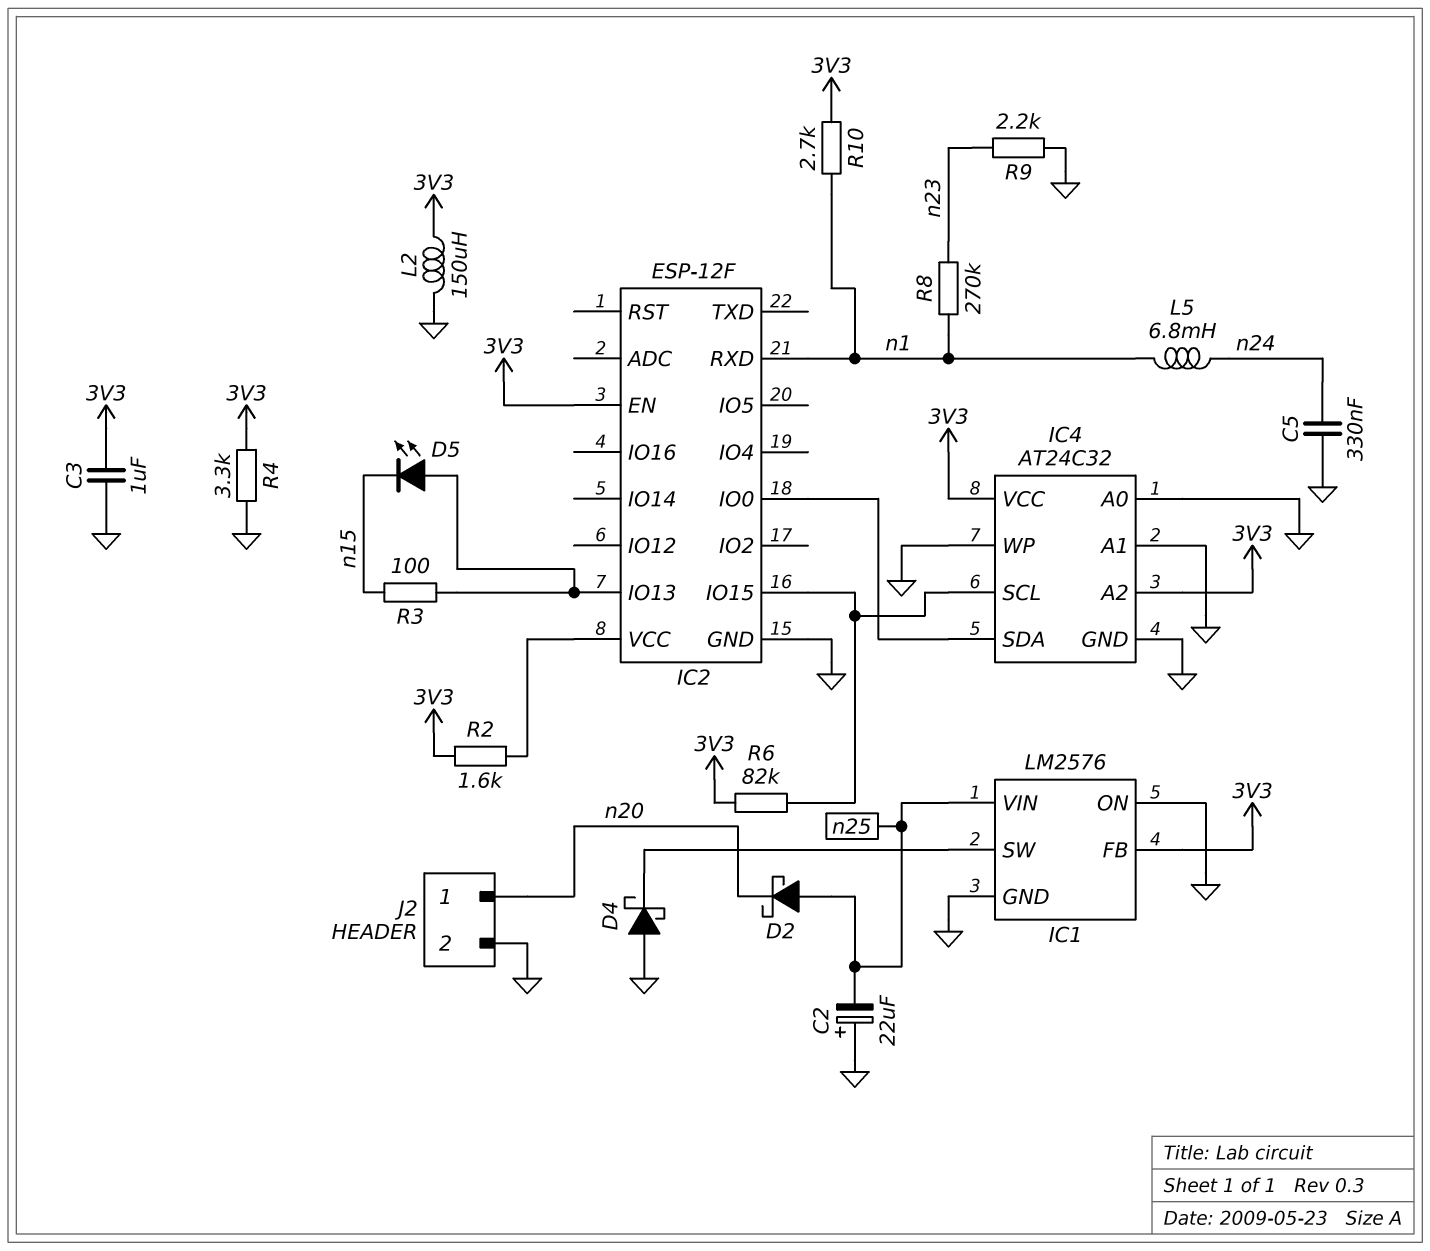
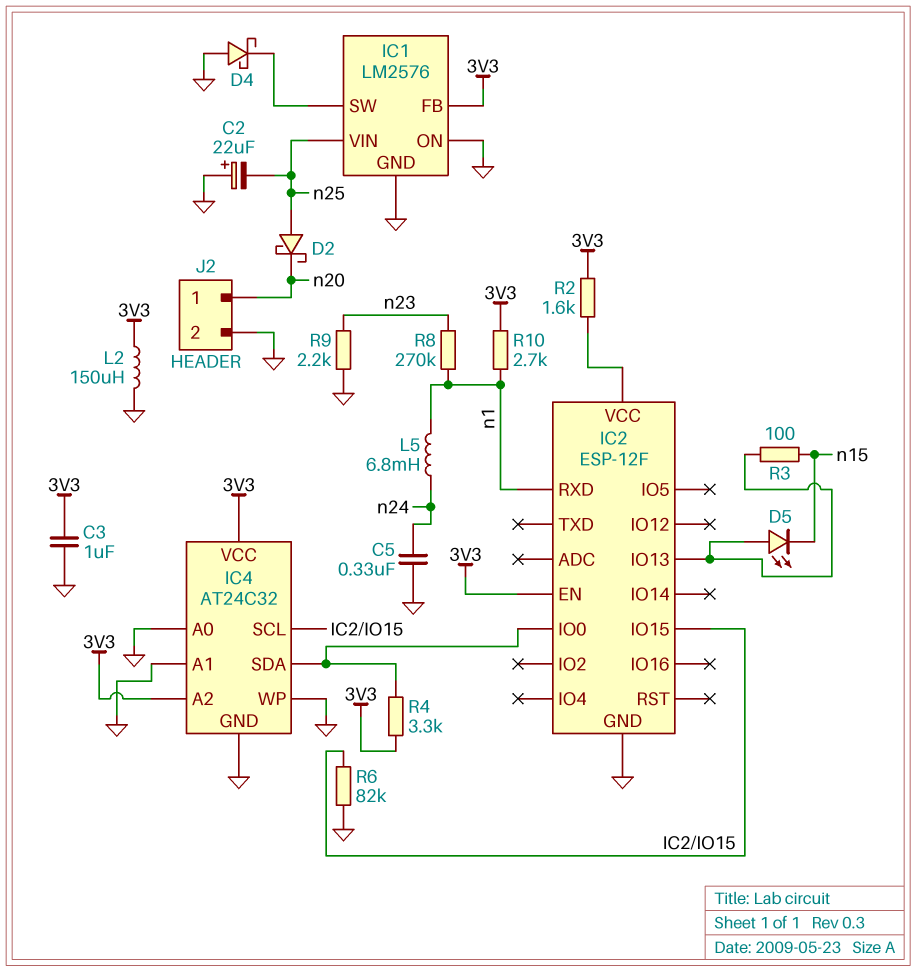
R4: 3.3k (3V3, GND) -> 3.3k (3V3, IC2/IO0)
R6: 82k (3V3, IC2/IO15) -> 82k (GND, IC2/IO15)

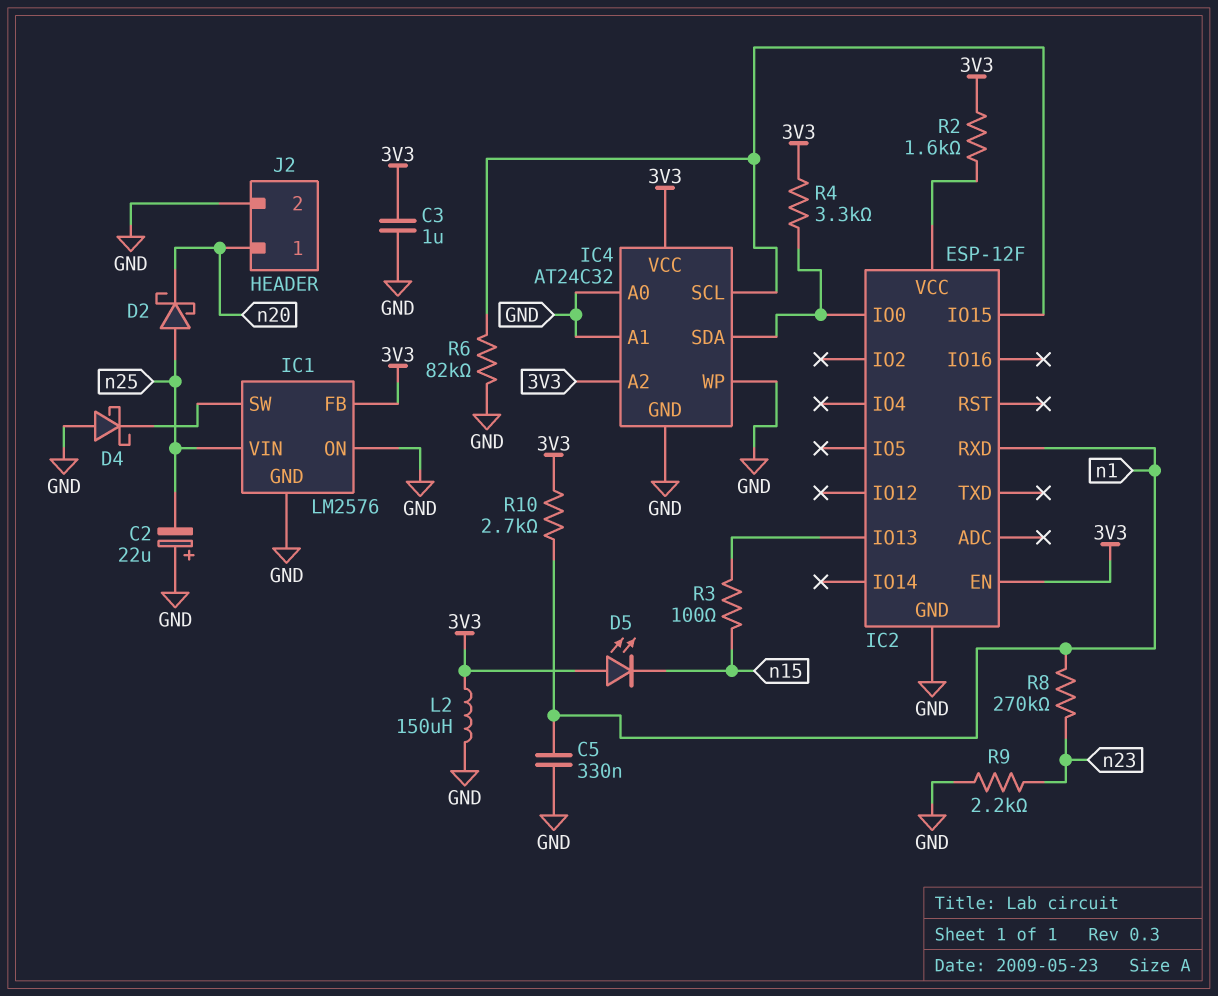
C5: 330nF (GND, n24) -> 330nF (GND, n1)
D5: LED (A IC2/IO13, K n15) -> LED (A 3V3, K n15)
L5: 6.8mH (n1, n24) -> none

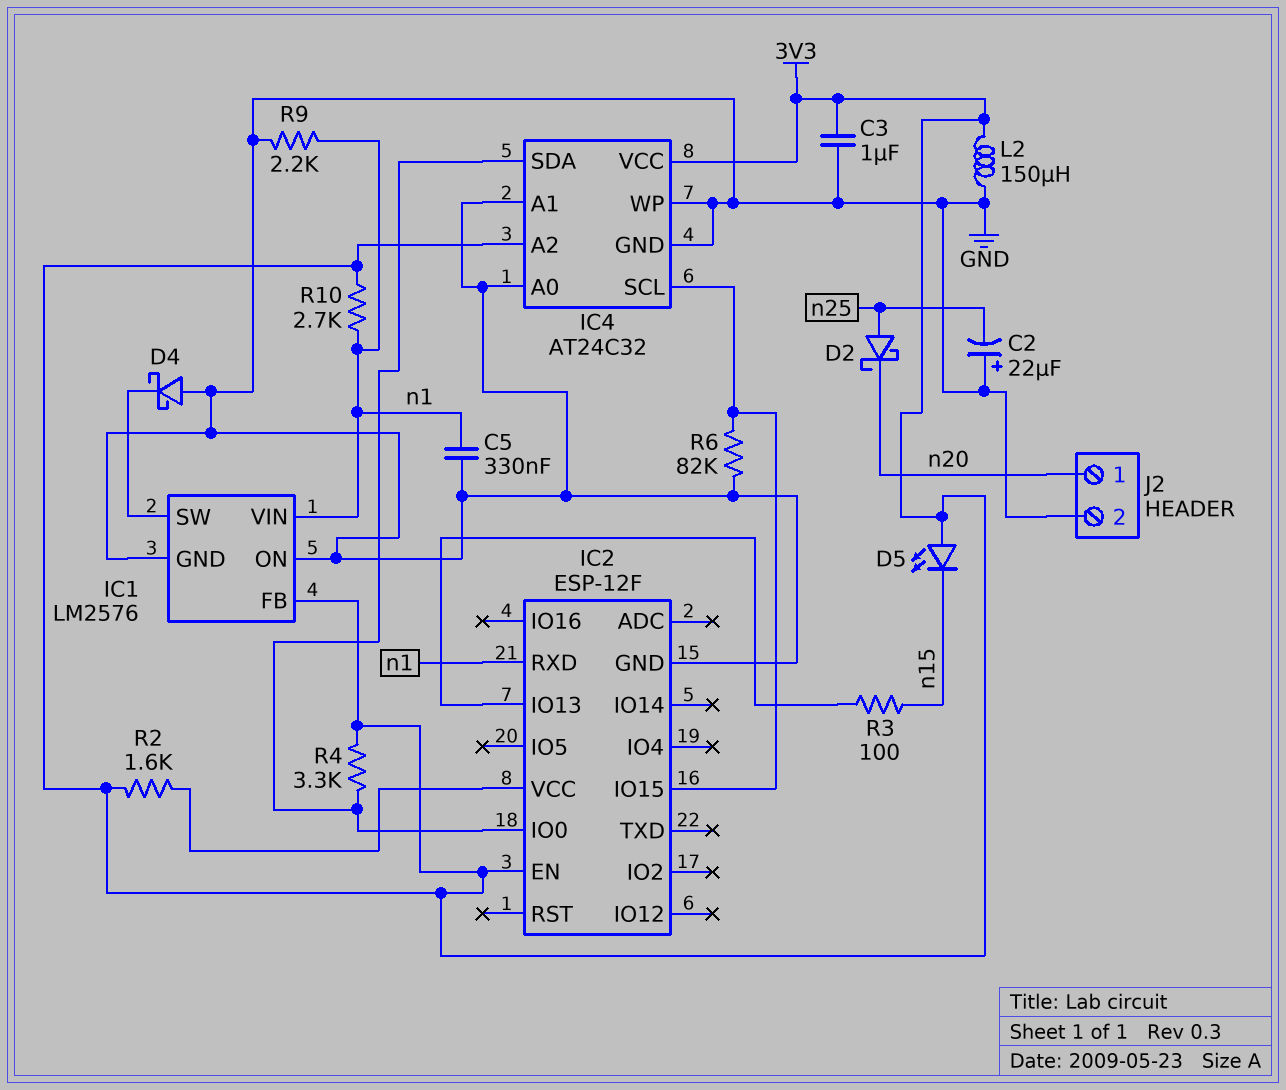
IC1 pin VIN: n25 -> n1
R8: 270k (n1, n23) -> none
R9: 2.2k (GND, n23) -> 2.2k (GND, n1)

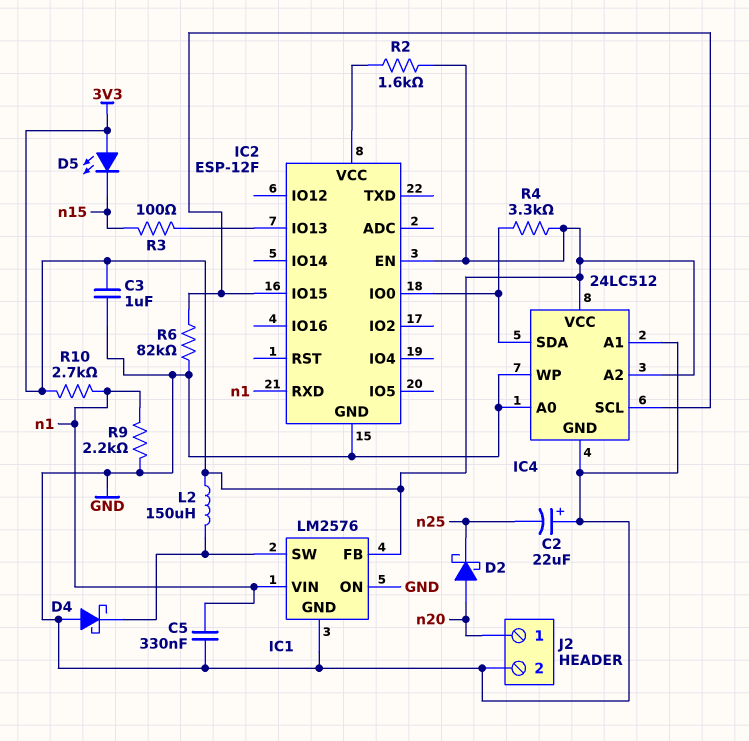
D2: schottky (A n25, K n20) -> schottky (A n20, K n25)
IC4: AT24C32 -> 24LC512
L2: 150uH (3V3, GND) -> 150uH (3V3, IC1/SW)

